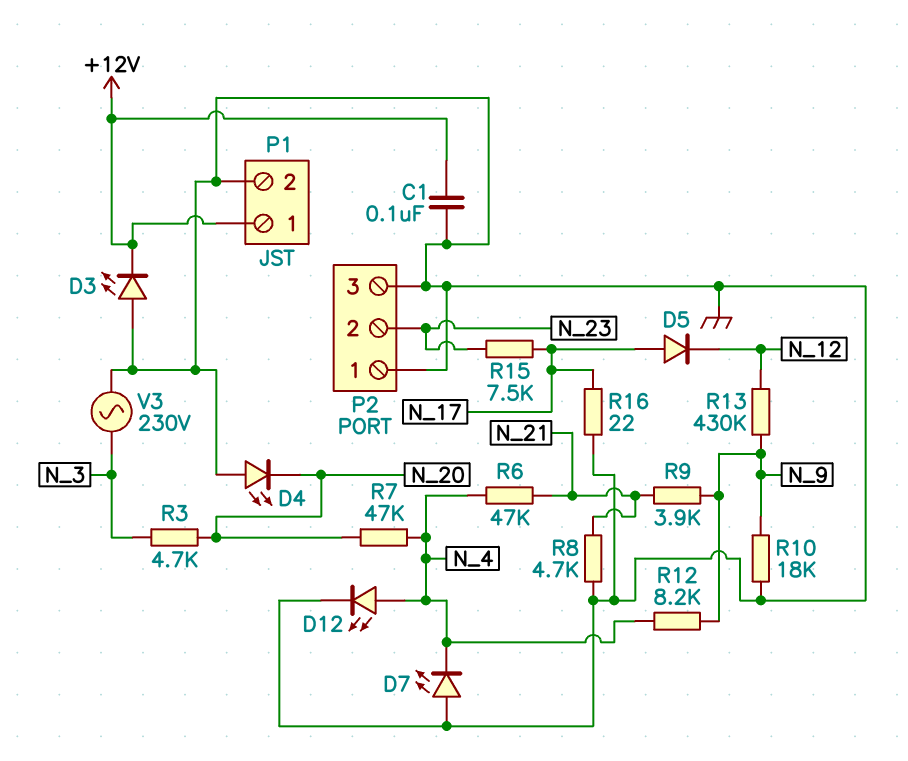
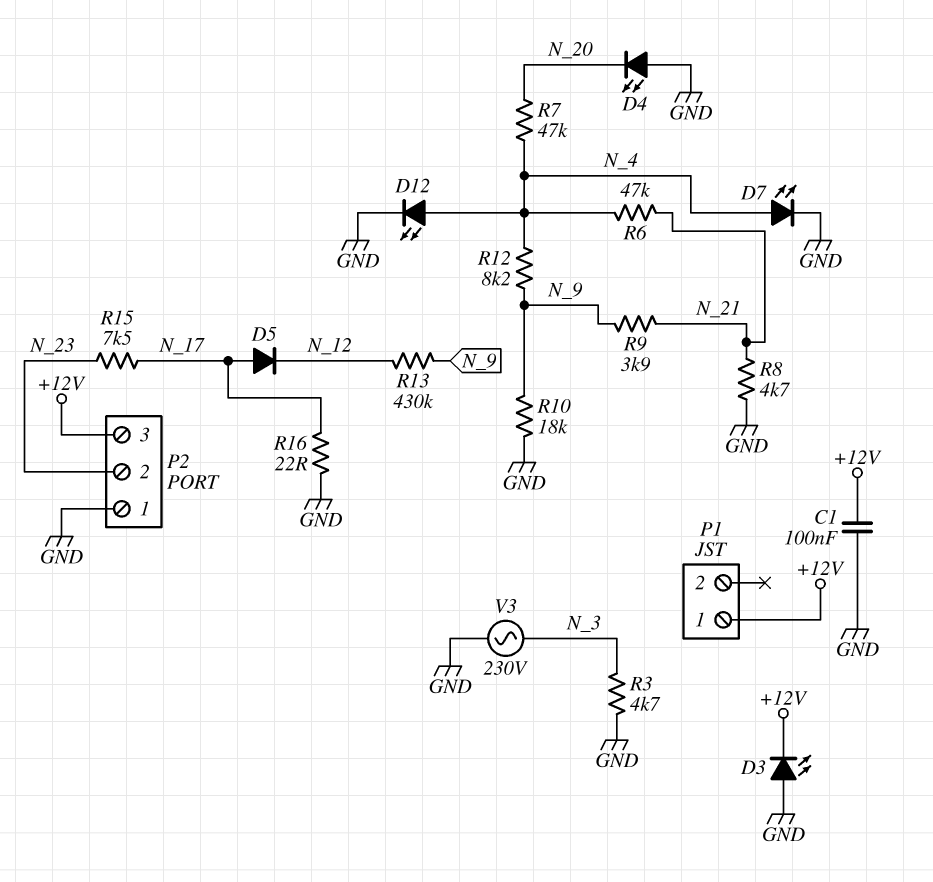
D7: LED (A GND, K N_4) -> LED (A N_4, K GND)
P1 pin 2: GND -> none
P2 pin 3: GND -> +12V
R3: 4.7k (N_3, N_20) -> 4.7k (GND, N_3)

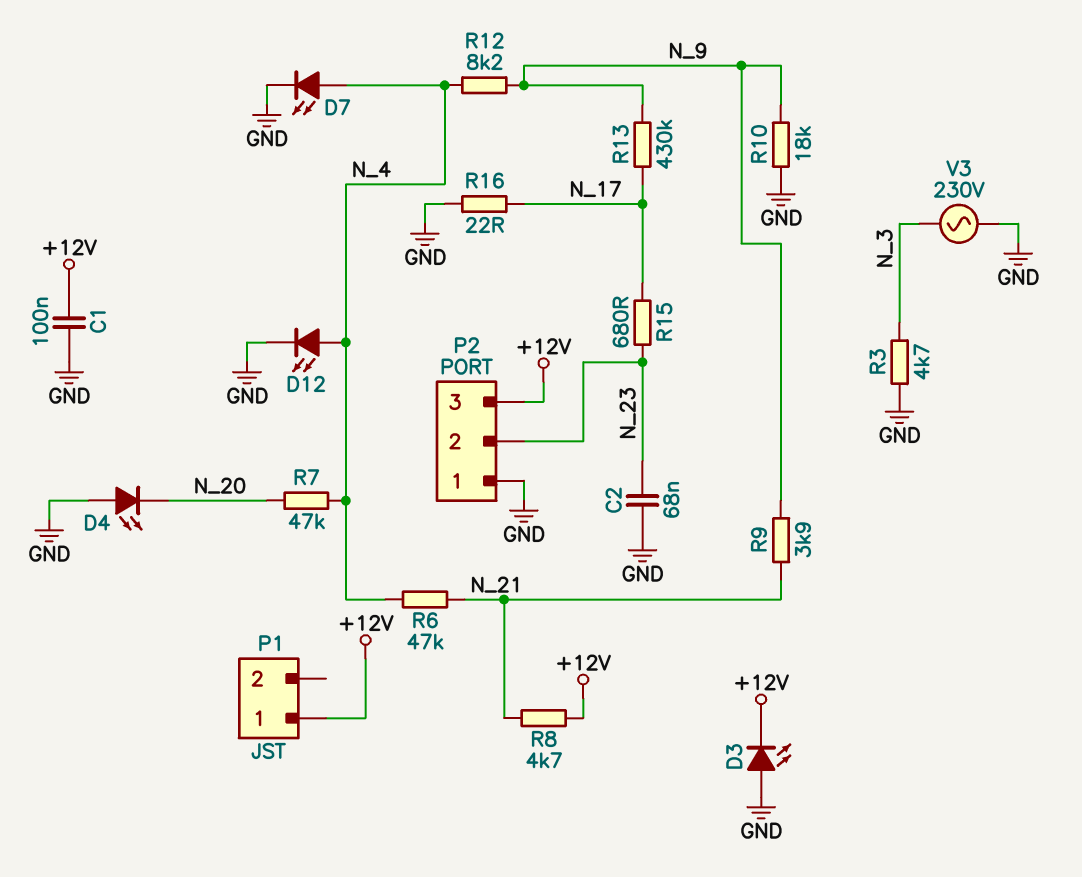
C2: none -> 68nF (GND, N_23)
D5: diode (A N_17, K N_12) -> none
R8: 4.7k (GND, N_21) -> 4.7k (+12V, N_21)
R13: 430k (N_9, N_12) -> 430k (N_9, N_17)
R15: 7.5k (N_17, N_23) -> 680 (N_17, N_23)

